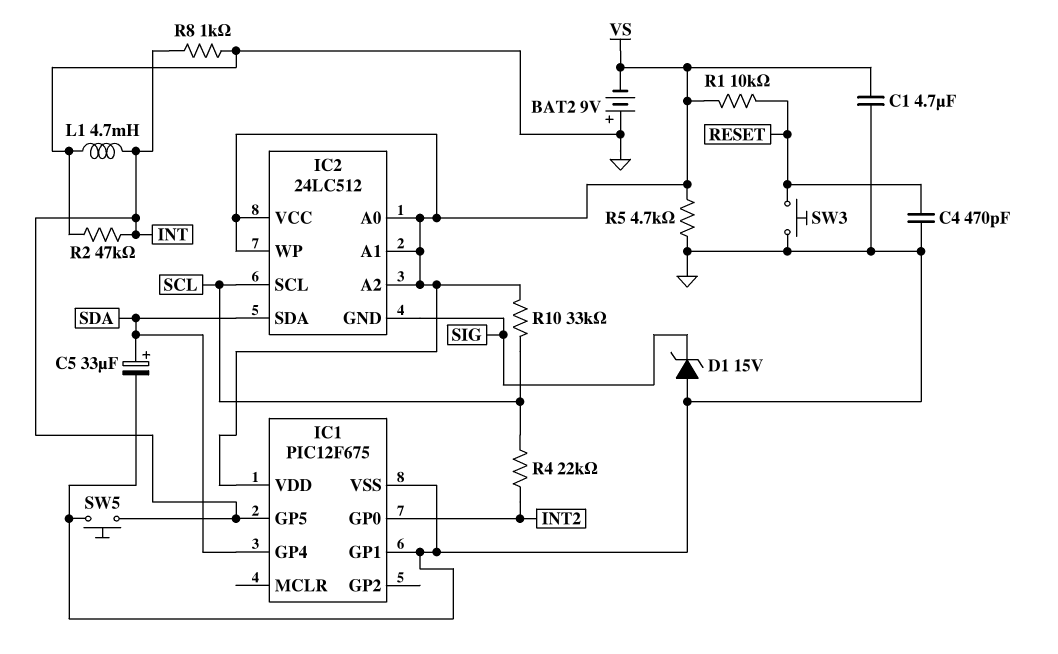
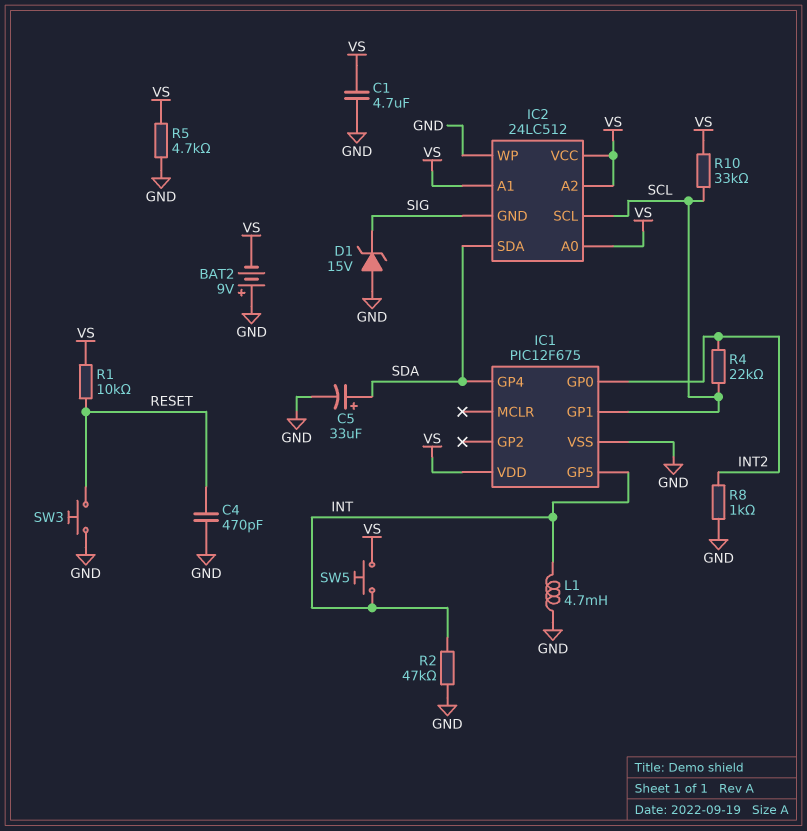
IC1 pin GP1: GND -> SCL
IC2 pin WP: VS -> GND
R8: 1k (GND, INT) -> 1k (GND, INT2)
SW5: button (GND, INT) -> button (INT, VS)

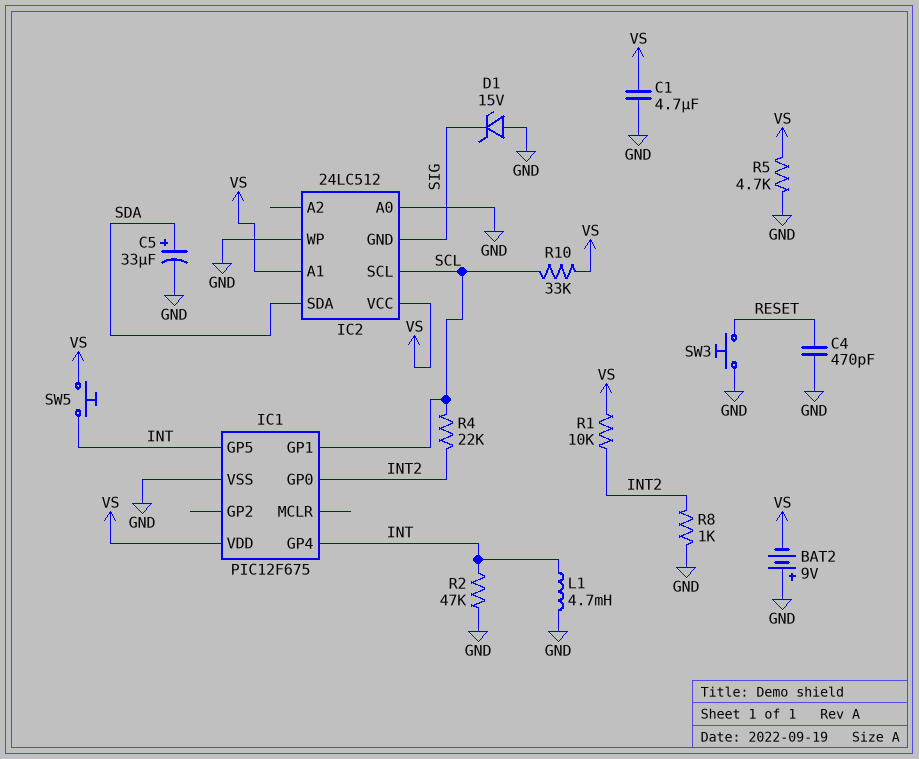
IC1 pin GP4: SDA -> INT
IC2 pin A0: VS -> GND
IC2 pin A2: VS -> none
R1: 10k (RESET, VS) -> 10k (INT2, VS)

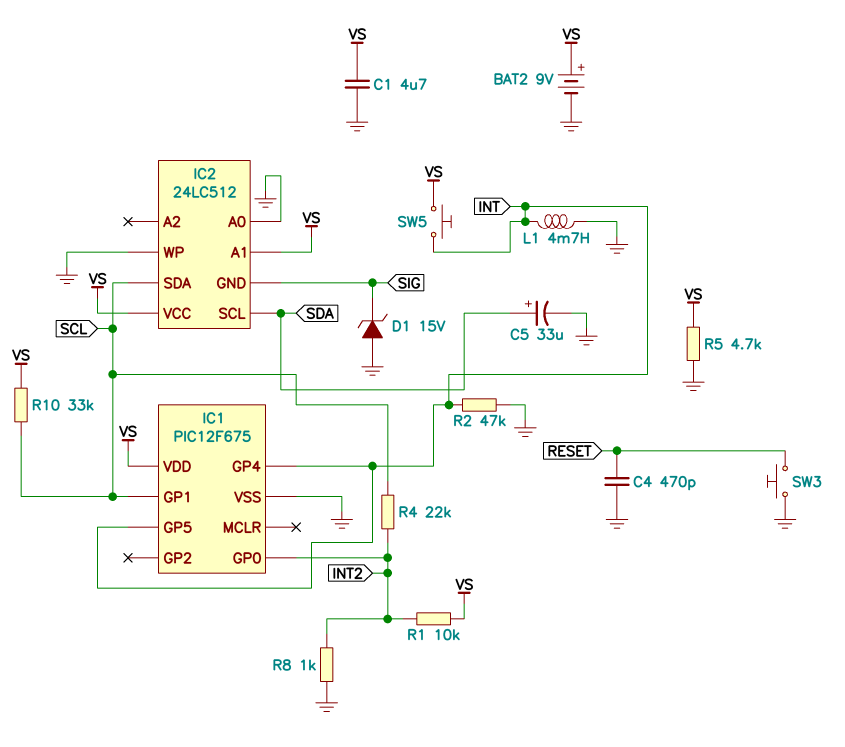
BAT2: 9V (plus GND, minus VS) -> 9V (plus VS, minus GND)
IC2 pin SCL: SCL -> SDA
IC2 pin SDA: SDA -> SCL

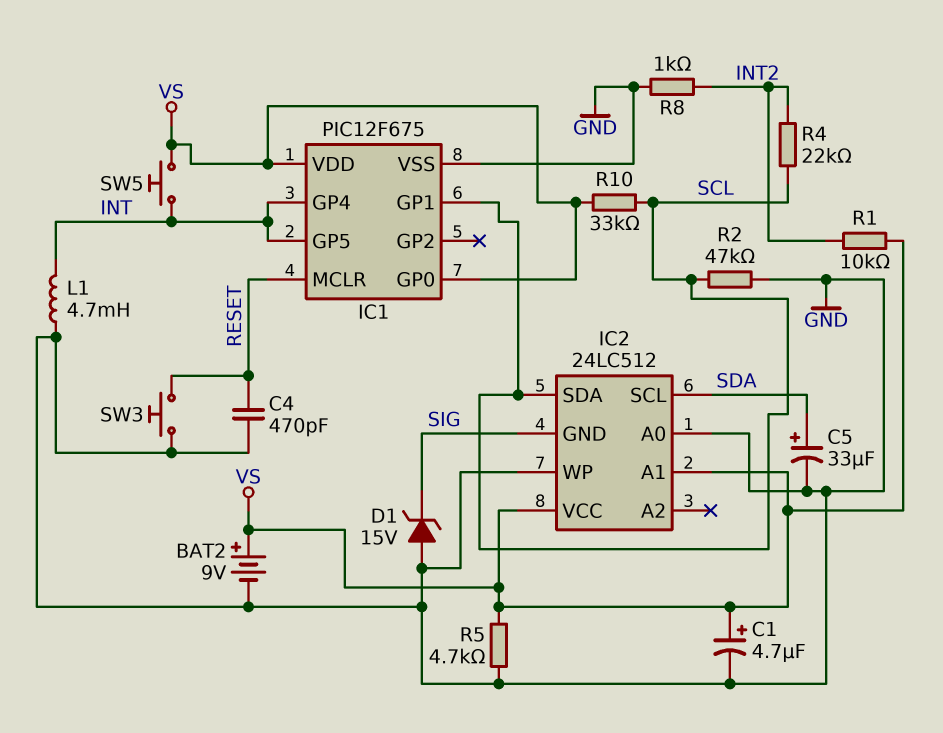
C1: 4.7uF (GND, VS) -> 4.7uF (plus VS, minus GND)
IC1 pin GP0: INT2 -> VS
IC1 pin MCLR: none -> RESET
R2: 47k (GND, INT) -> 47k (GND, SCL)

